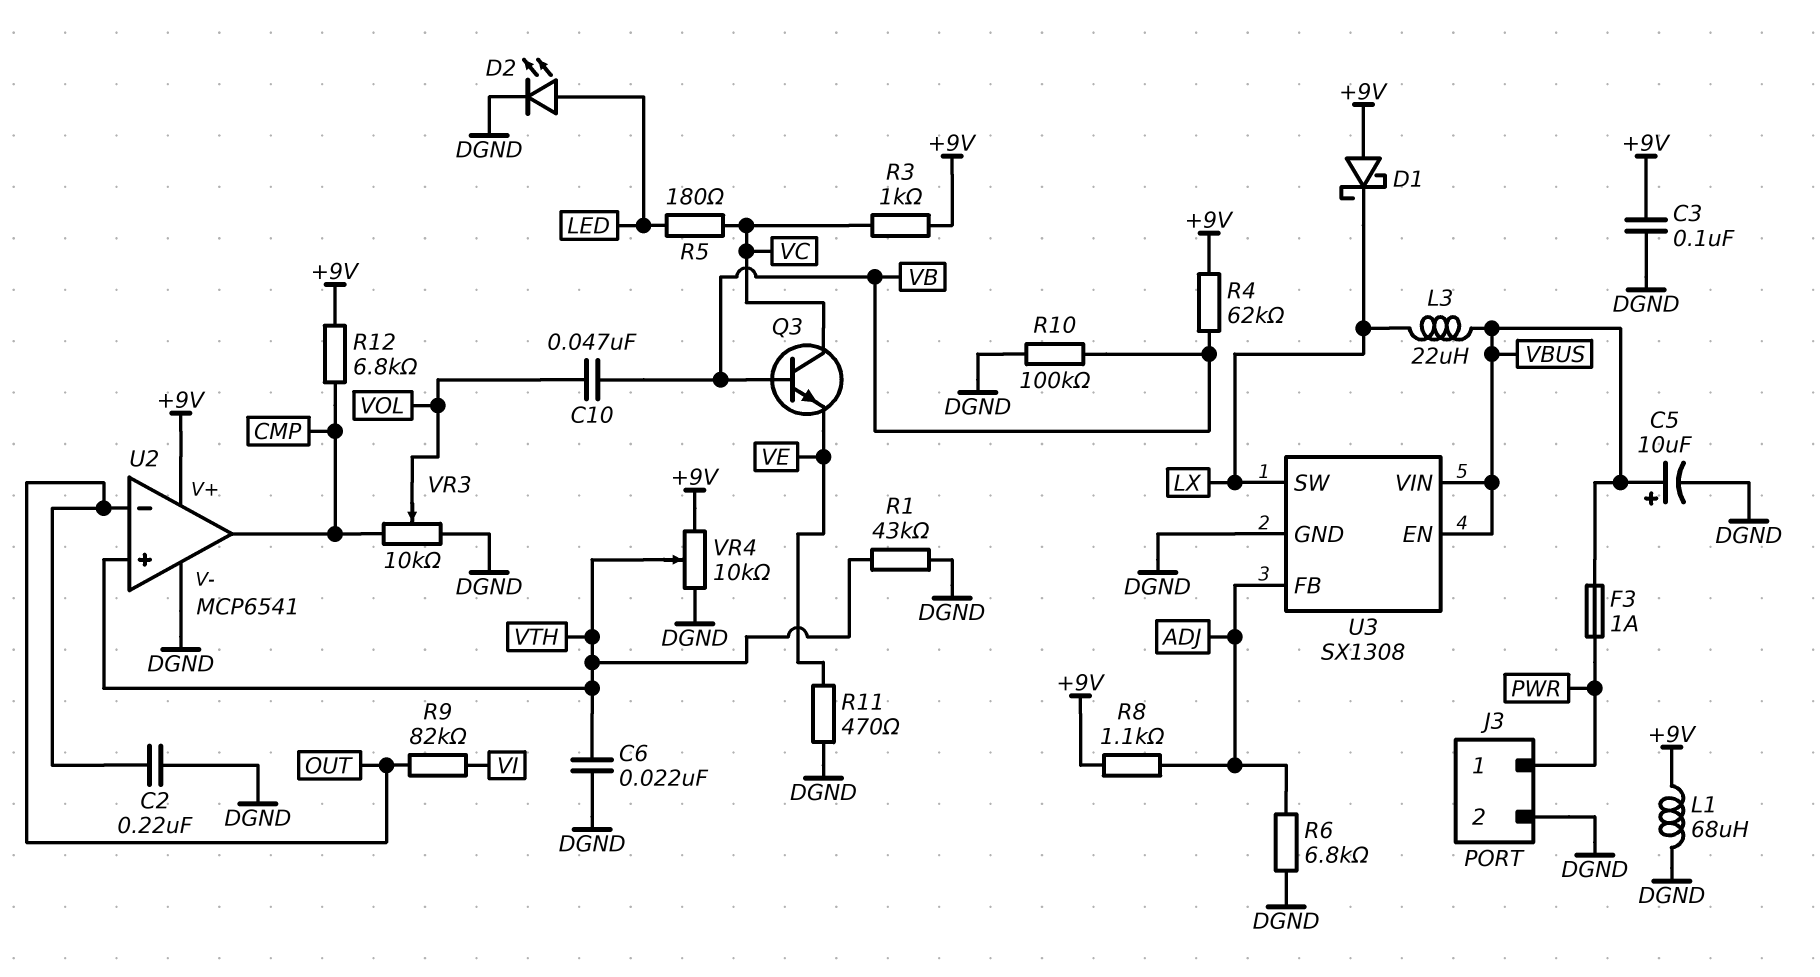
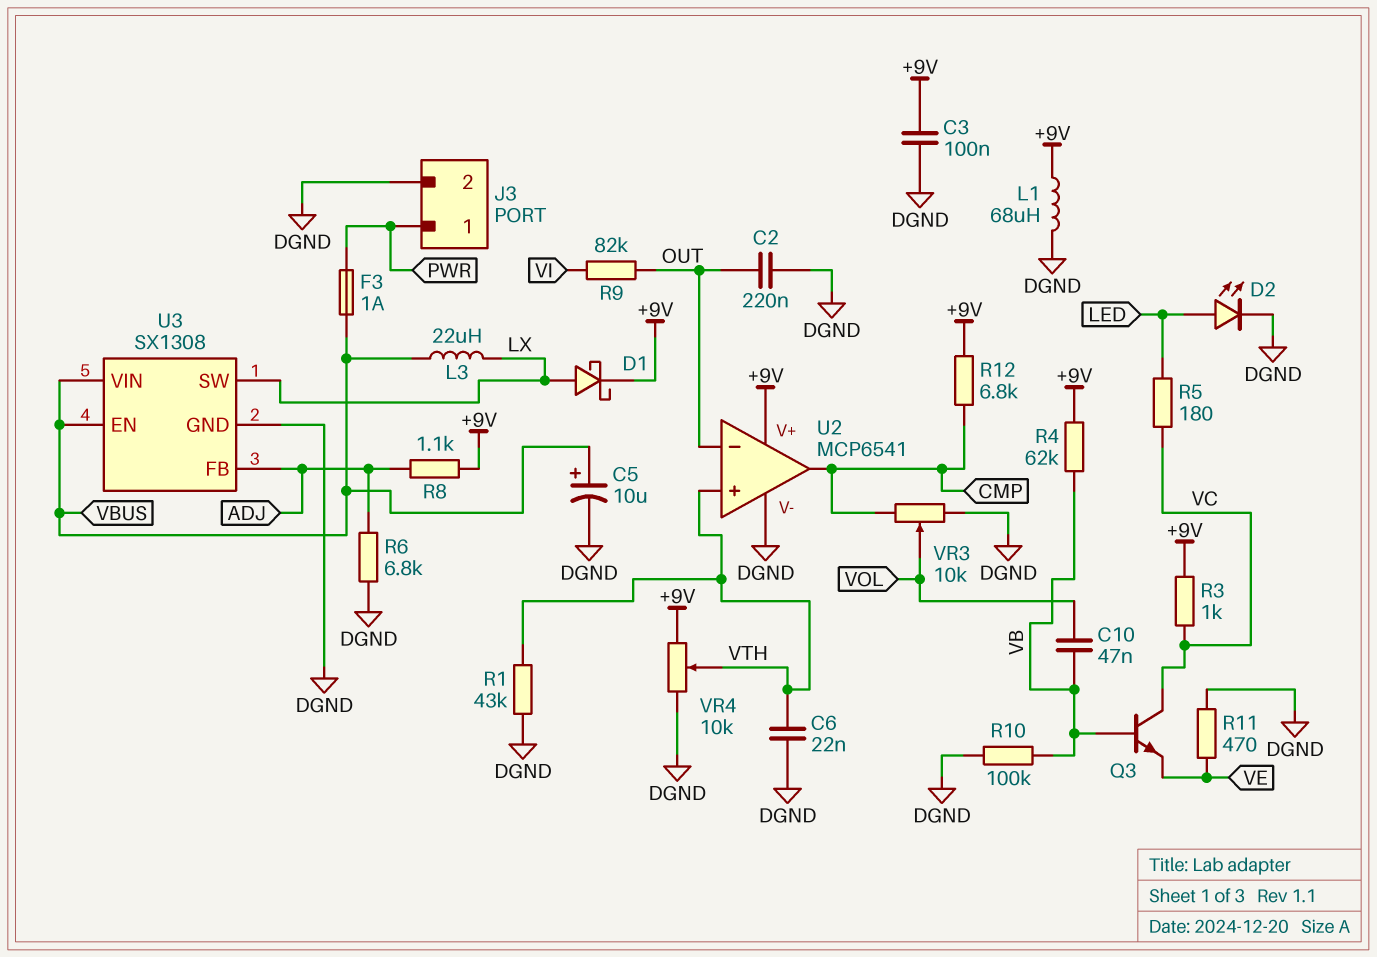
D1: schottky (A +9V, K LX) -> schottky (A LX, K +9V)

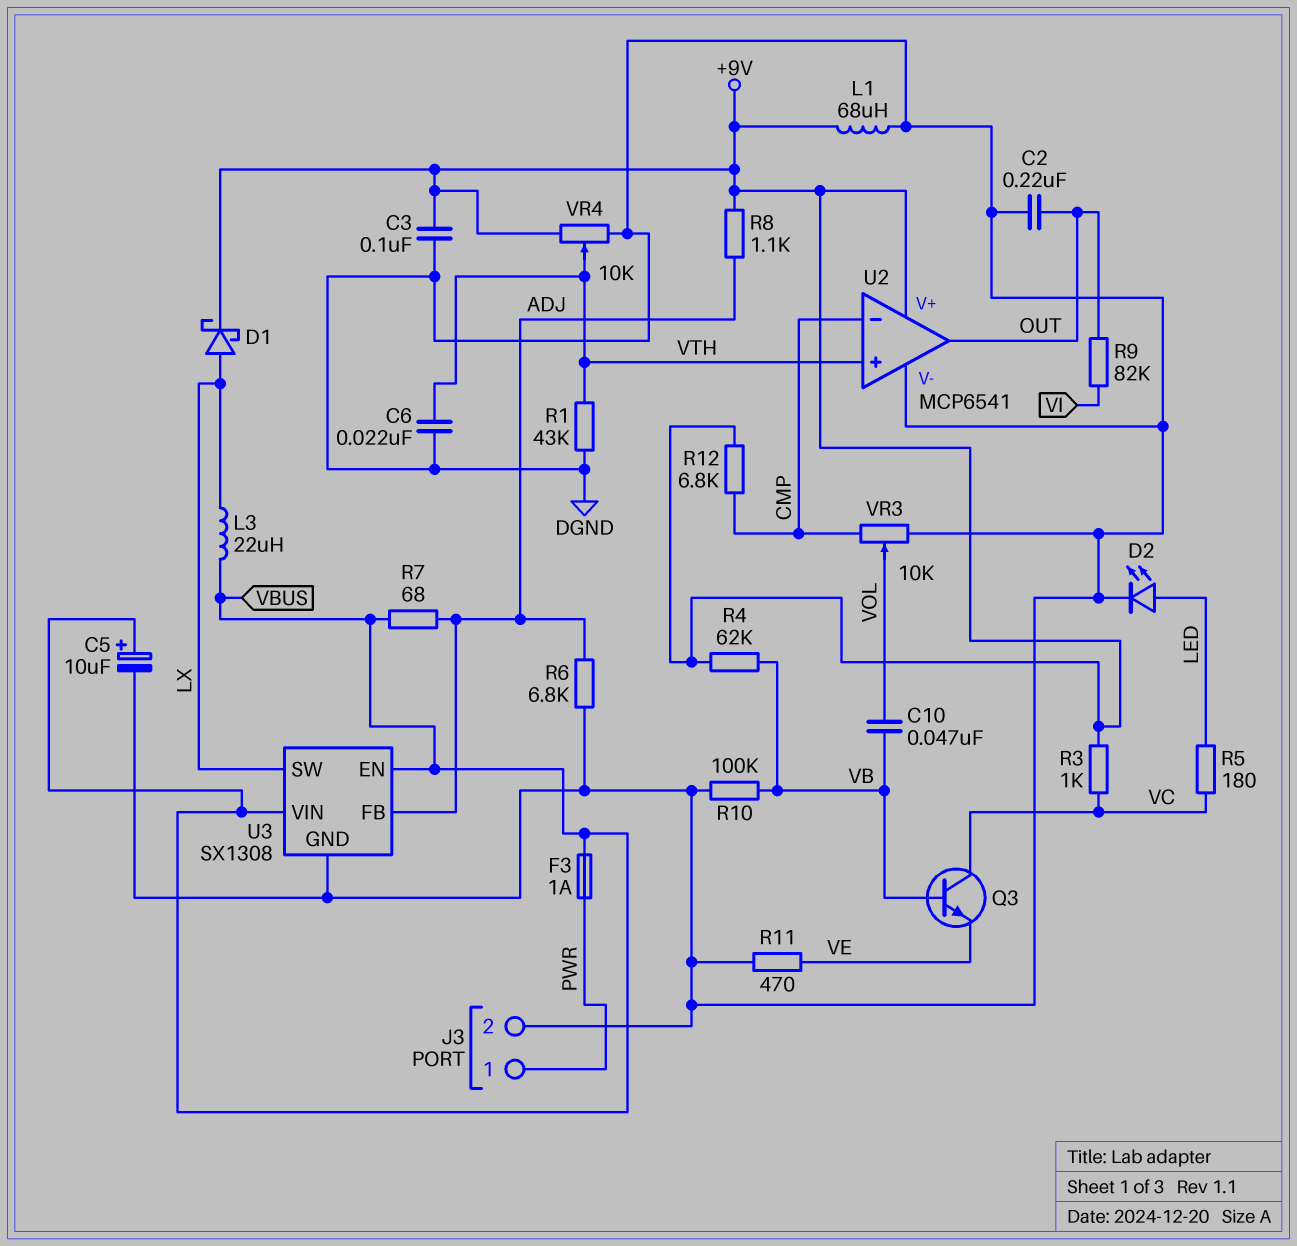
R7: none -> 68 (ADJ, VBUS)
U2 pin in-: OUT -> CMP
U2 pin out: CMP -> OUT

